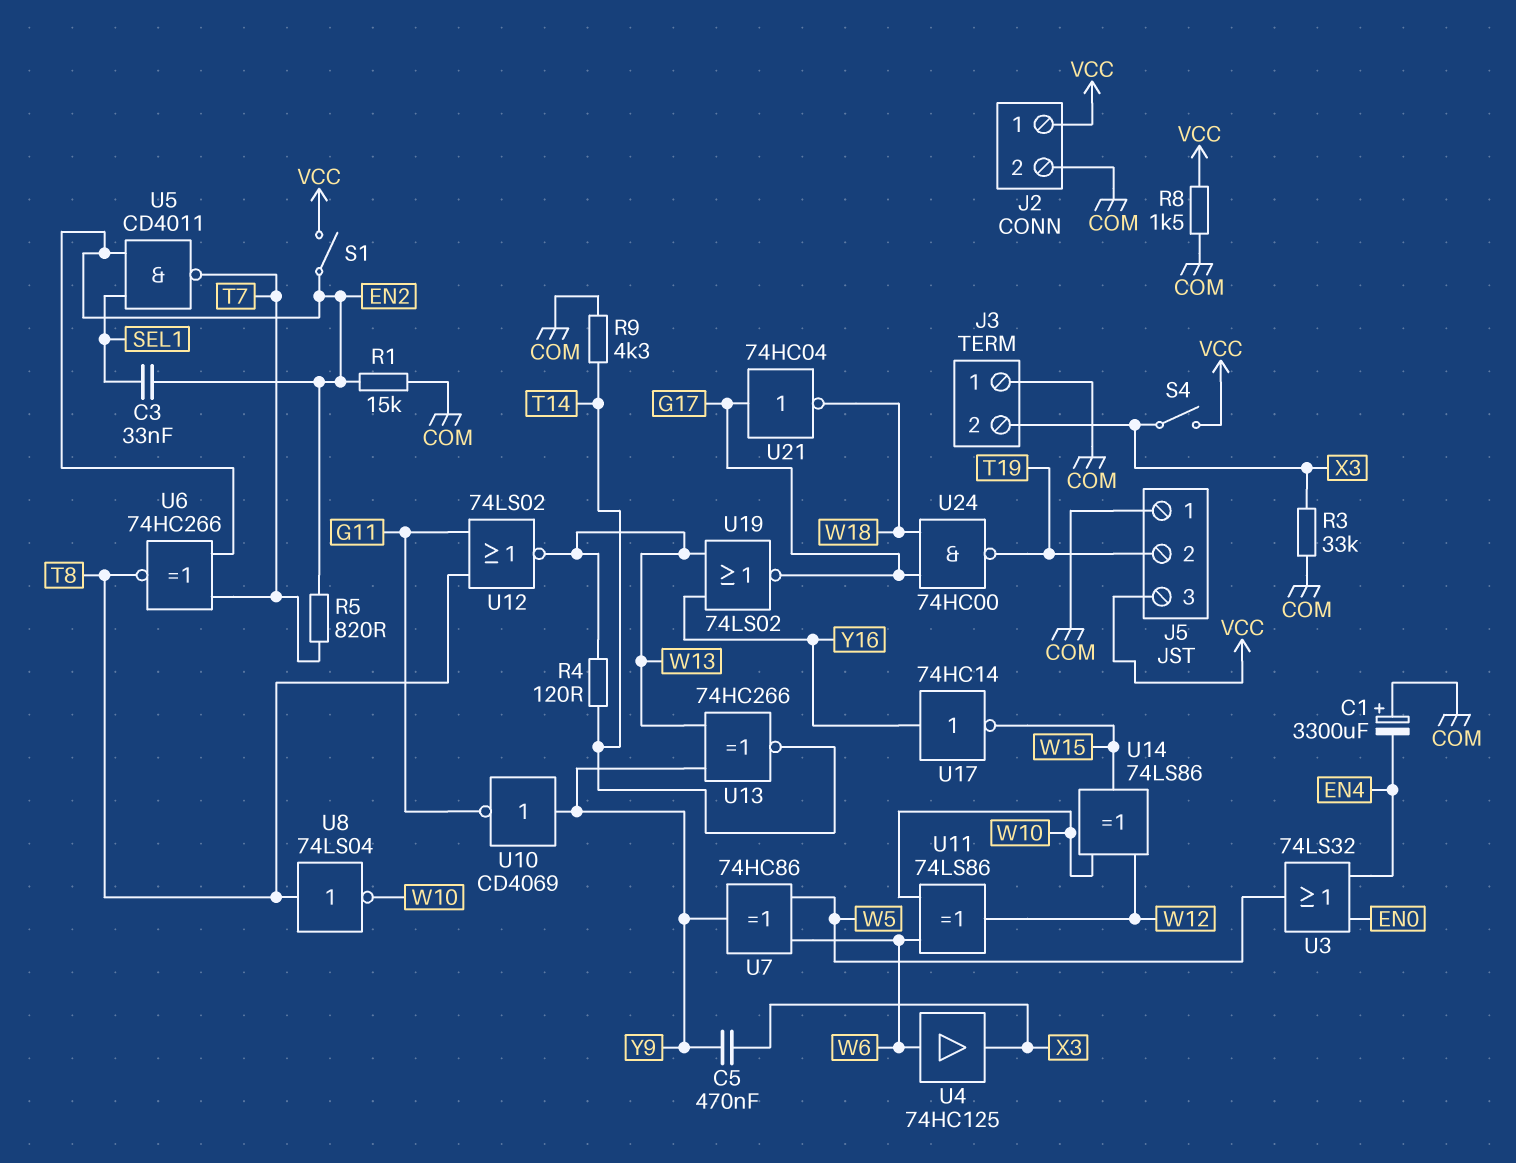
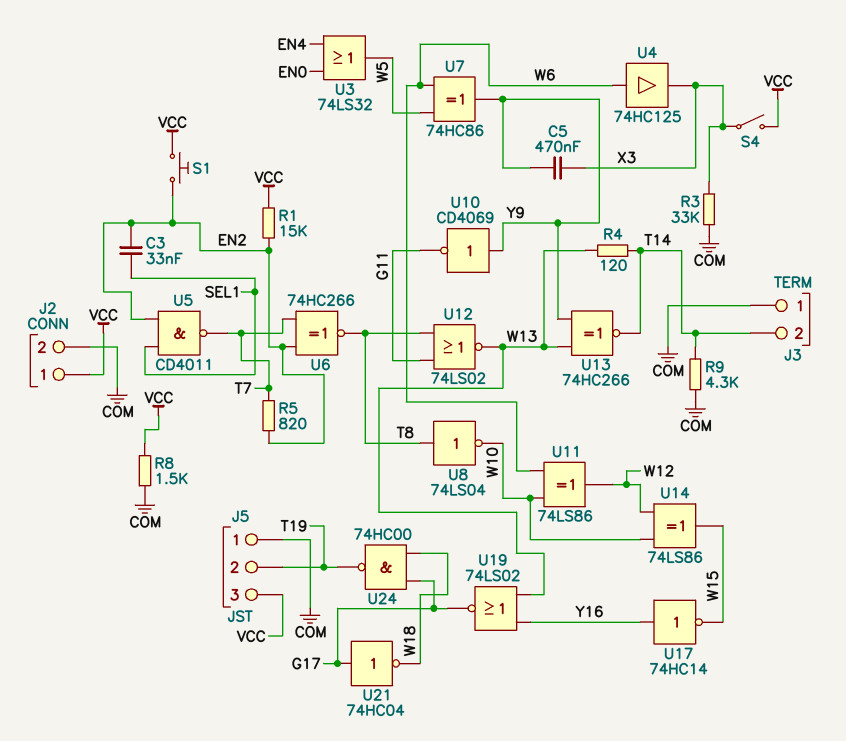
C1: 3300uF (plus COM, minus EN4) -> none
J3 pin 2: X3 -> T14
R1: 15k (COM, EN2) -> 15k (EN2, VCC)
S1: switch (EN2, VCC) -> button (EN2, VCC)

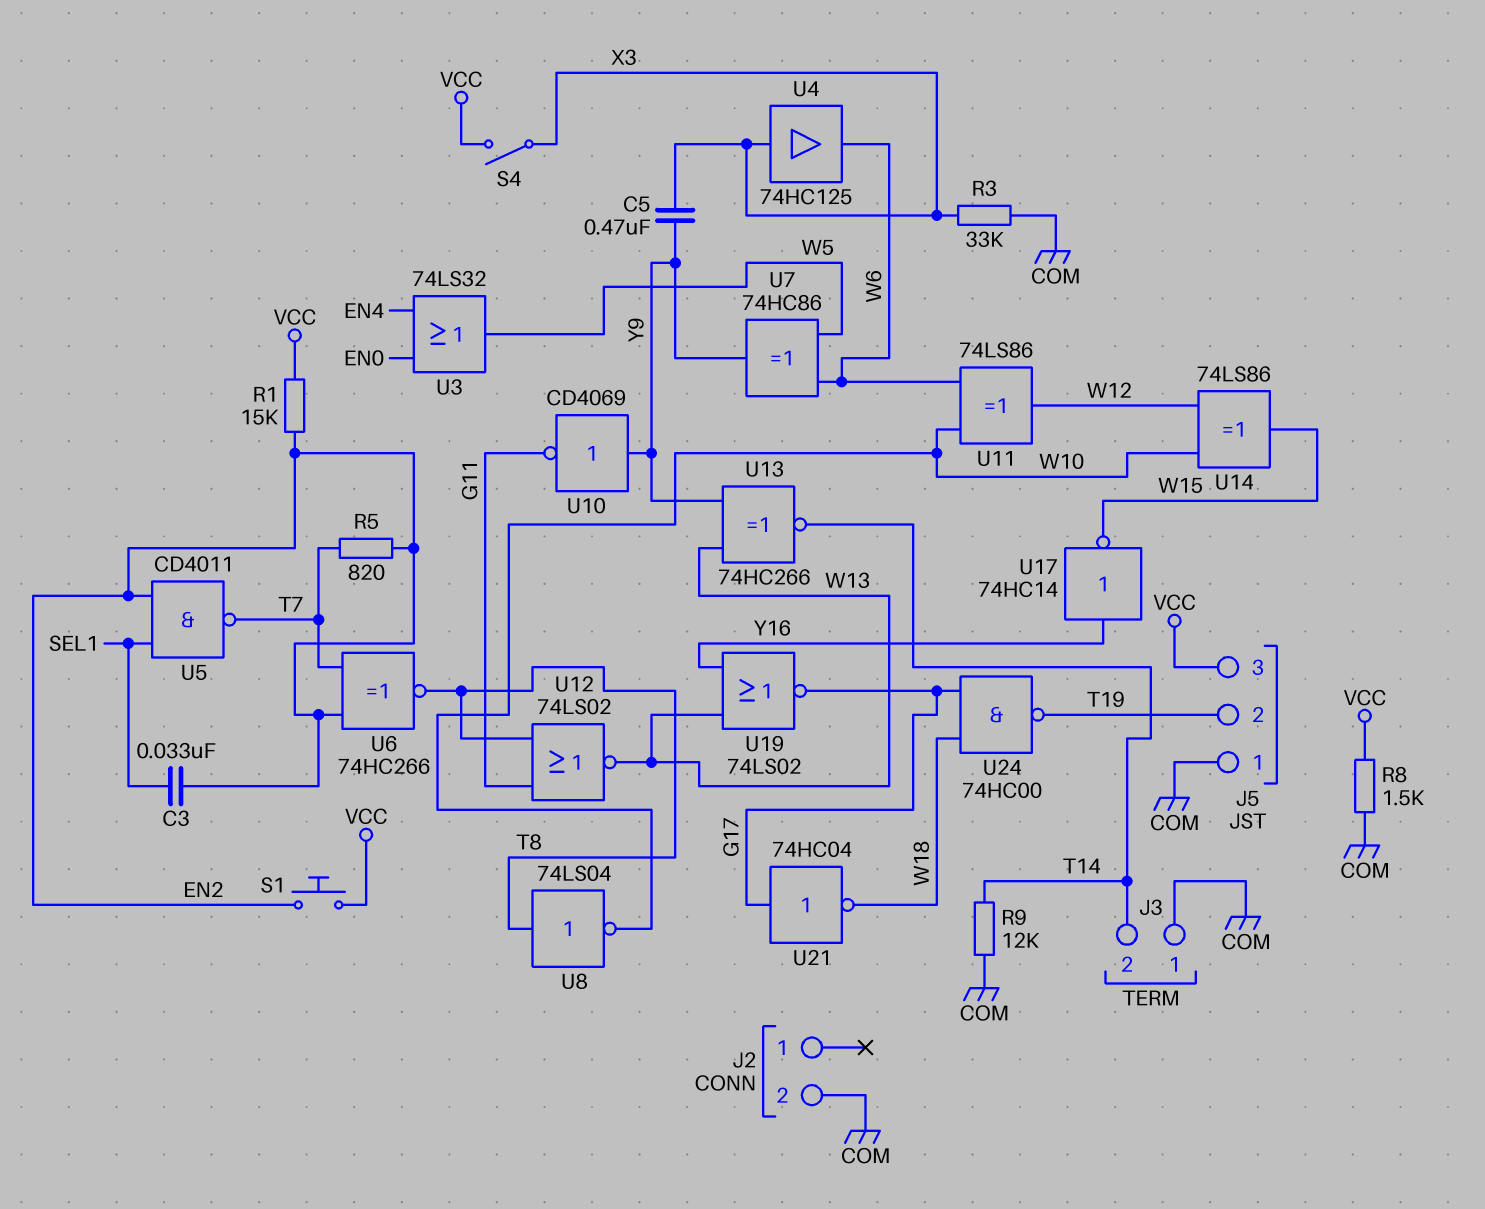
J2 pin 1: VCC -> none
R4: 120 (T14, W13) -> none
R9: 4.3k (COM, T14) -> 12k (COM, T14)
U4: buffer 74HC125 (in W6, out X3) -> buffer 74HC125 (in X3, out W6)

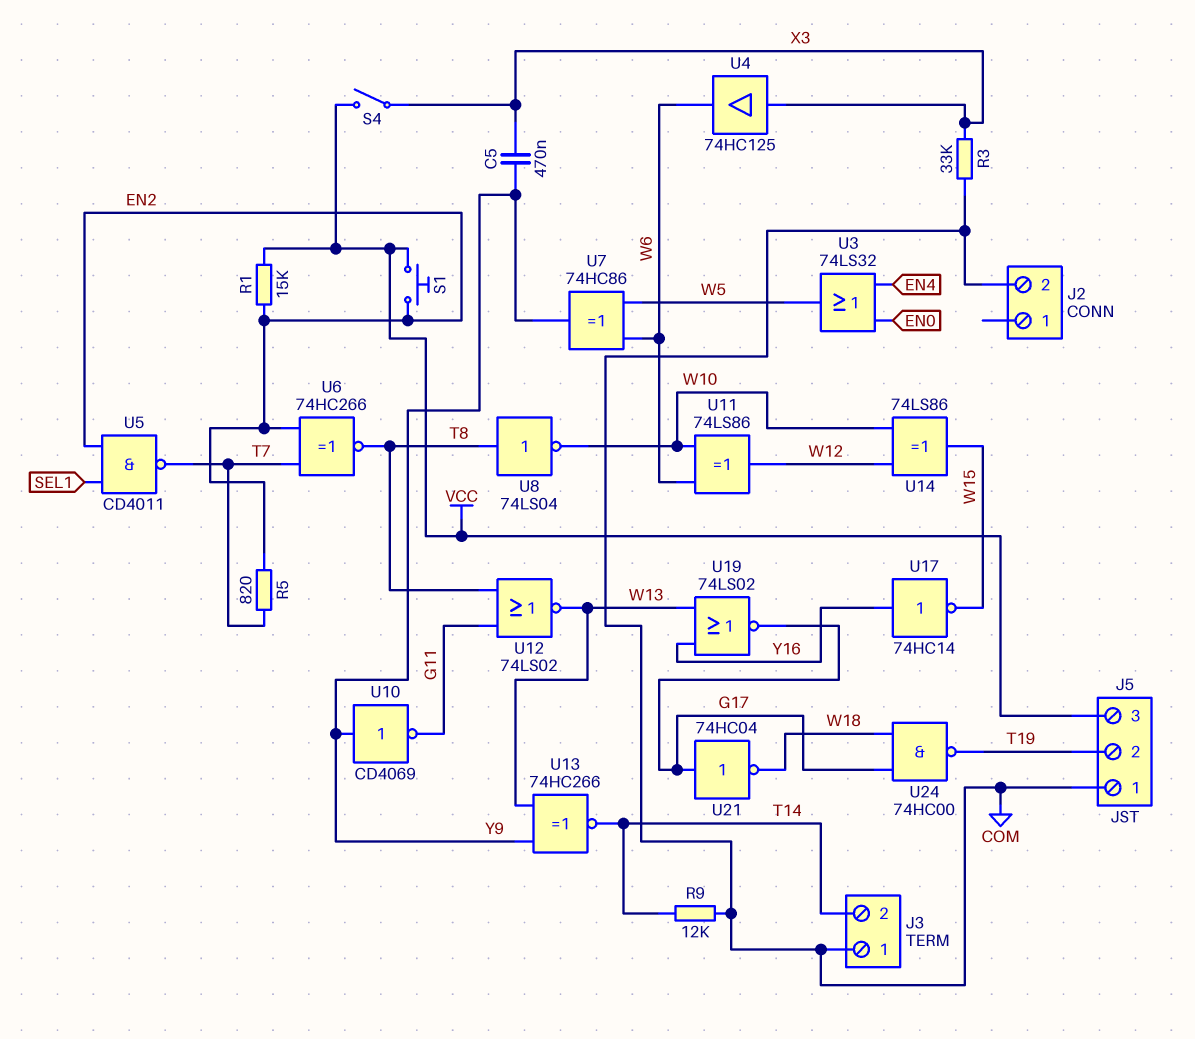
C3: 33nF (EN2, SEL1) -> none
R8: 1.5k (COM, VCC) -> none

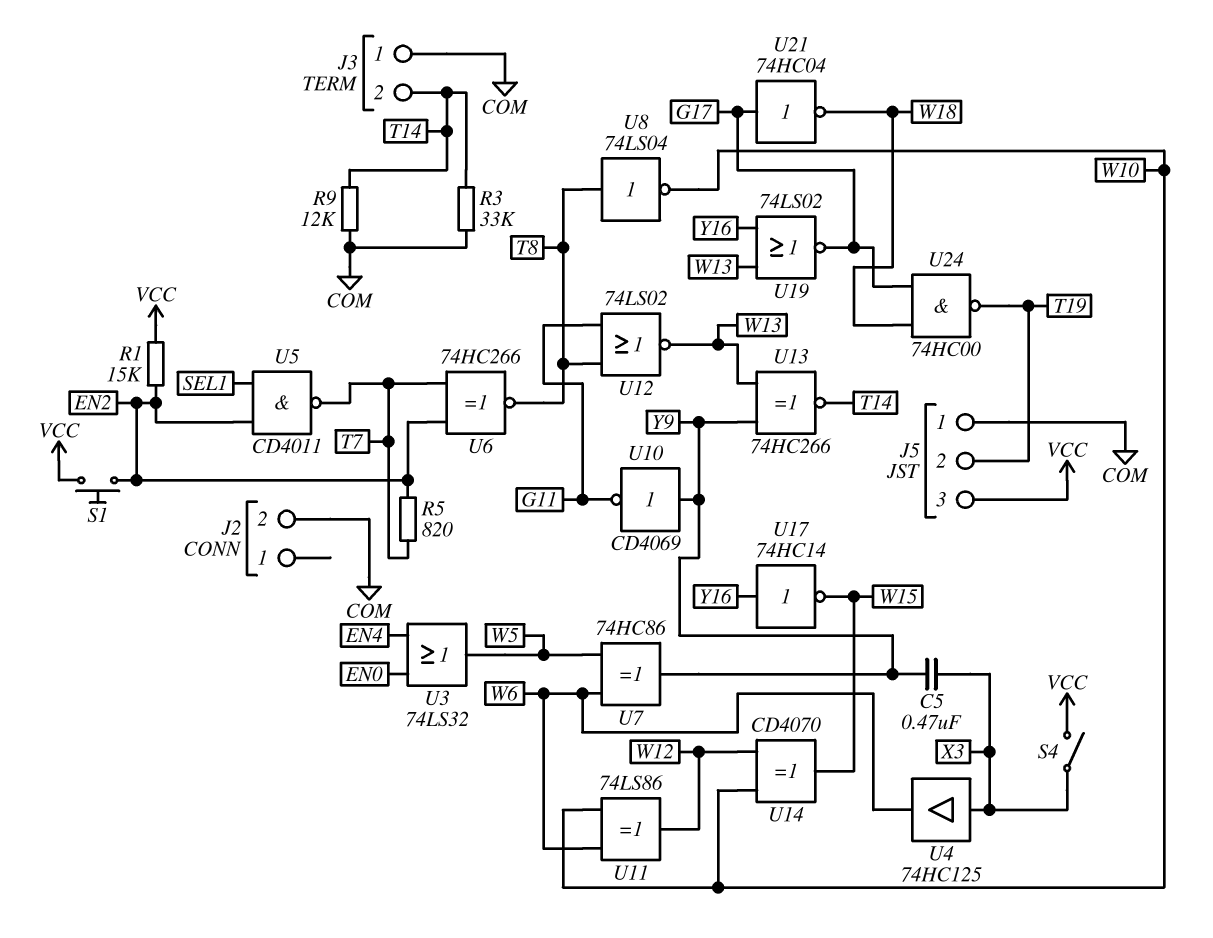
R3: 33k (COM, X3) -> 33k (COM, T14)
U14: XOR 74LS86 (in W10, in W12, out W15) -> XOR CD4070 (in W10, in W12, out W15)

